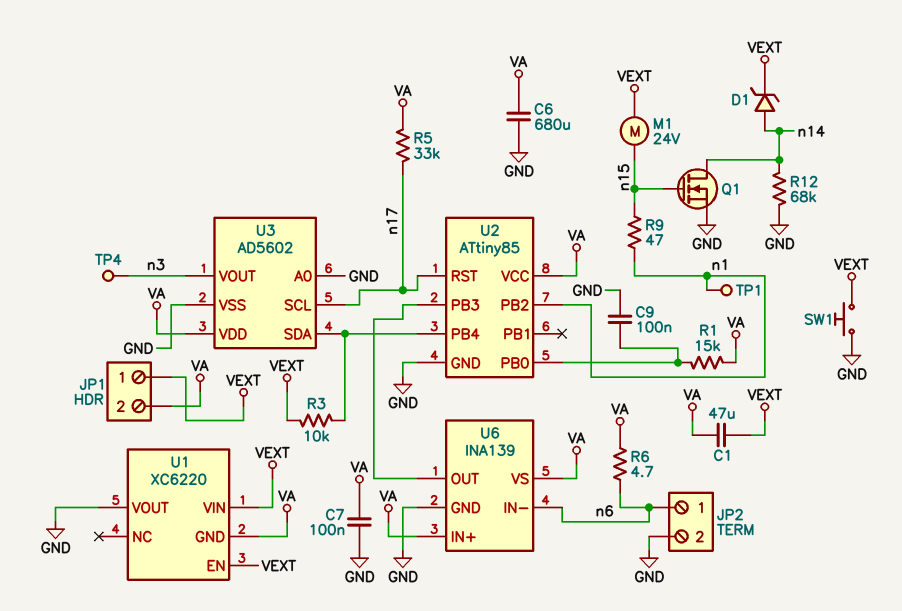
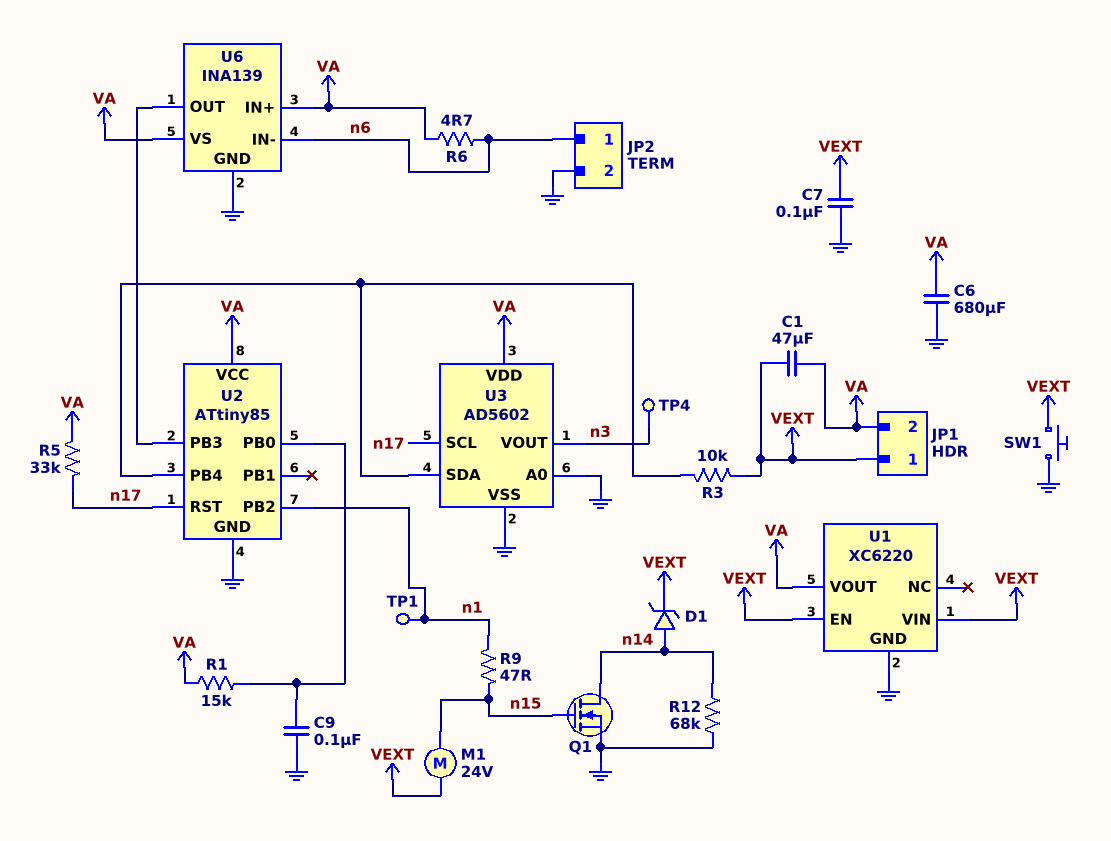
C7: 100nF (GND, VA) -> 100nF (GND, VEXT)
U1 pin GND: VA -> GND
U1 pin VOUT: GND -> VA

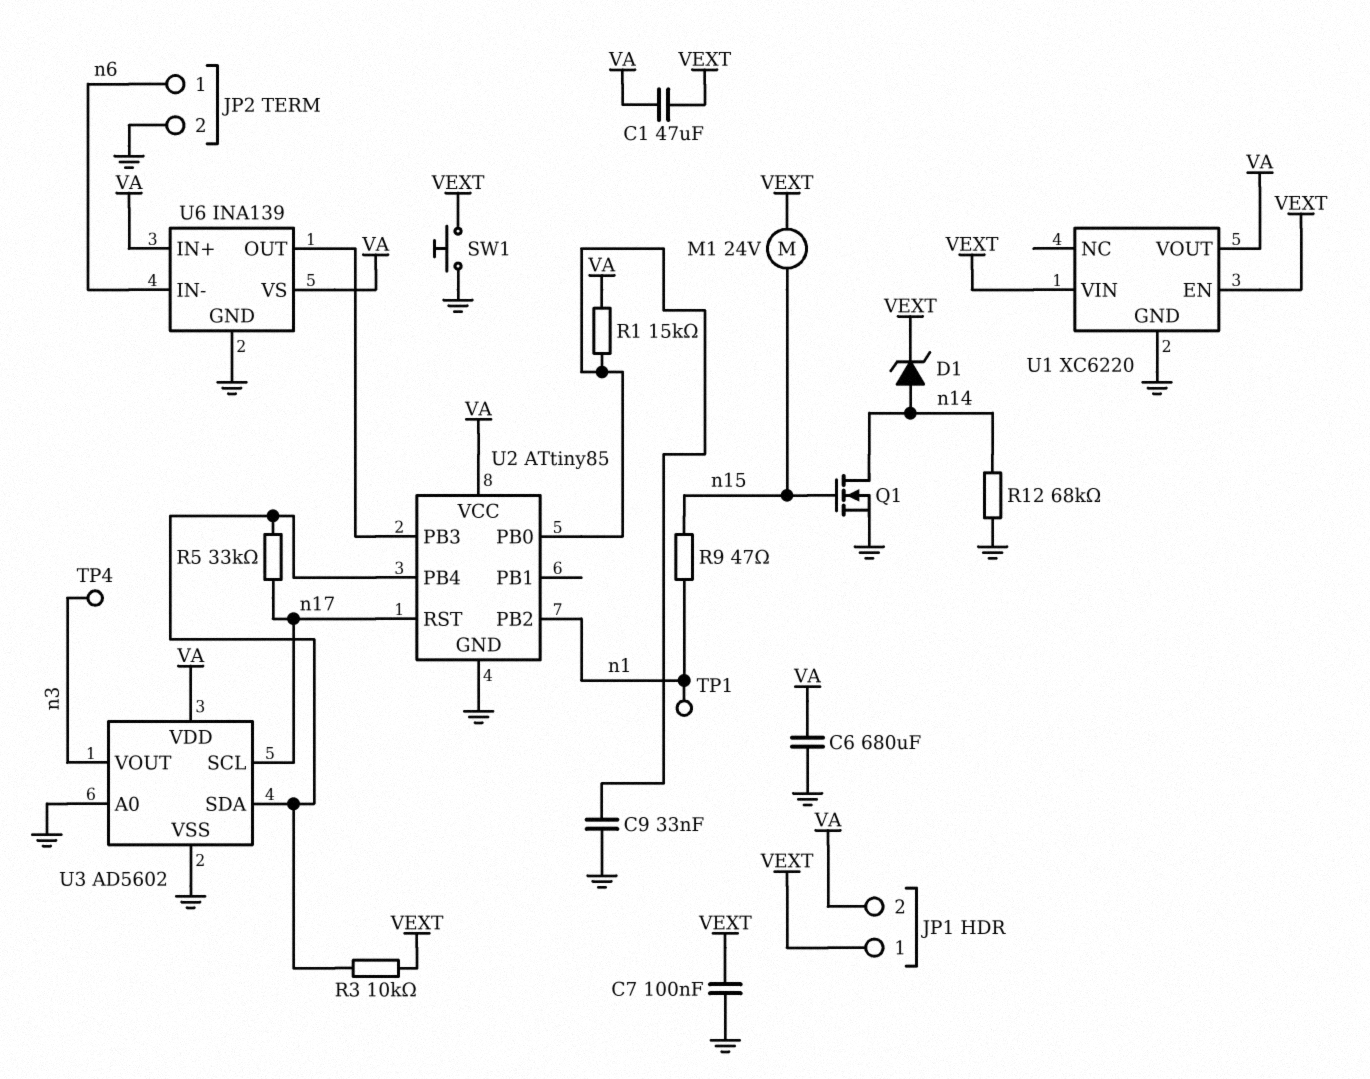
C9: 100nF (GND, U2/PB0) -> 33nF (GND, U2/PB0)
R5: 33k (VA, n17) -> 33k (U2/PB4, n17)
R6: 4.7 (VA, n6) -> none

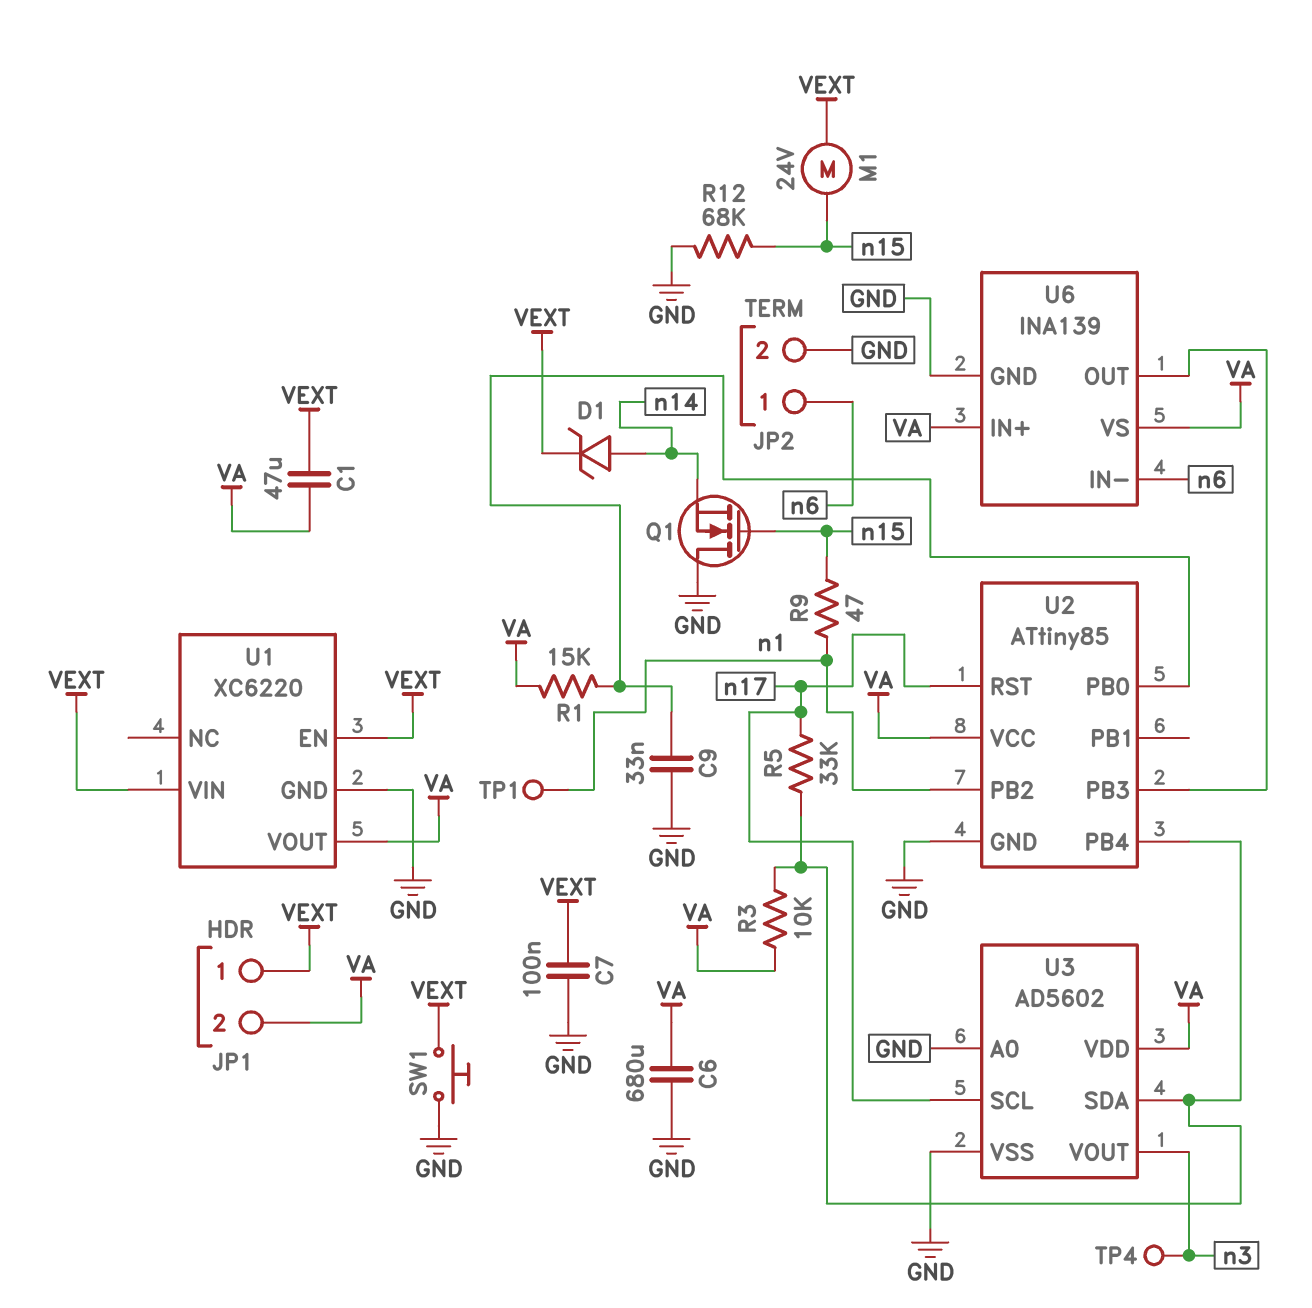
Q1: NMOS (G n15, D n14, S GND) -> NMOS (G n15, D GND, S n14)
R3: 10k (U2/PB4, VEXT) -> 10k (U2/PB4, VA)
R12: 68k (GND, n14) -> 68k (GND, n15)

